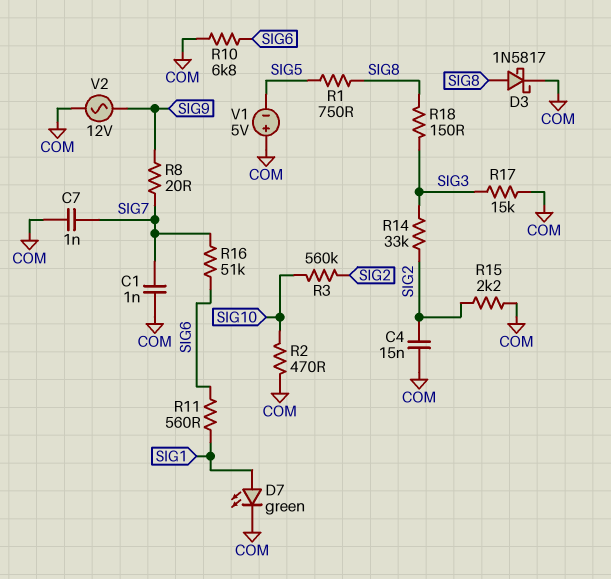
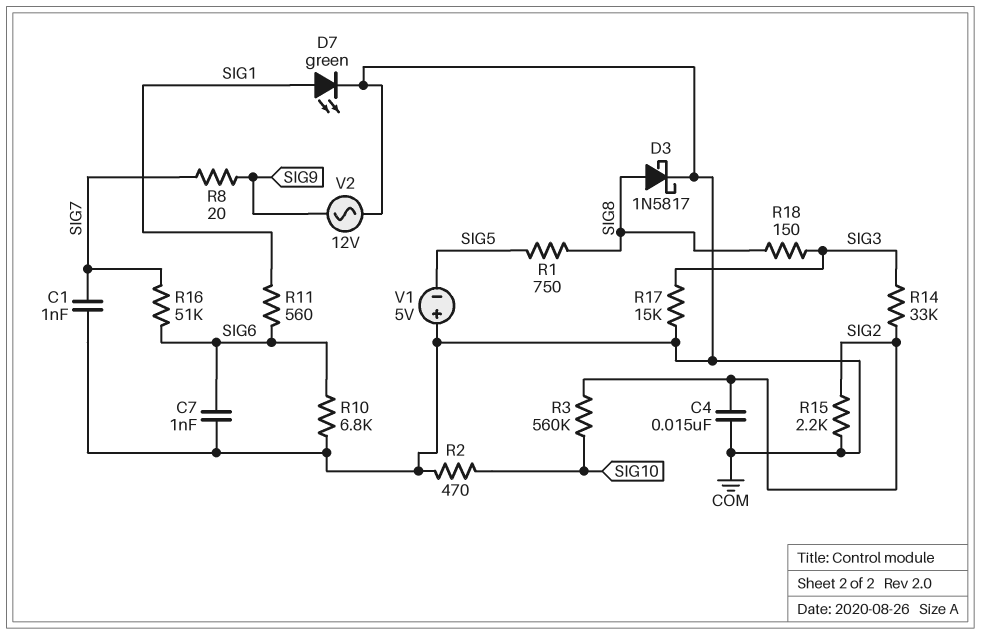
C7: 1nF (COM, SIG7) -> 1nF (COM, SIG6)

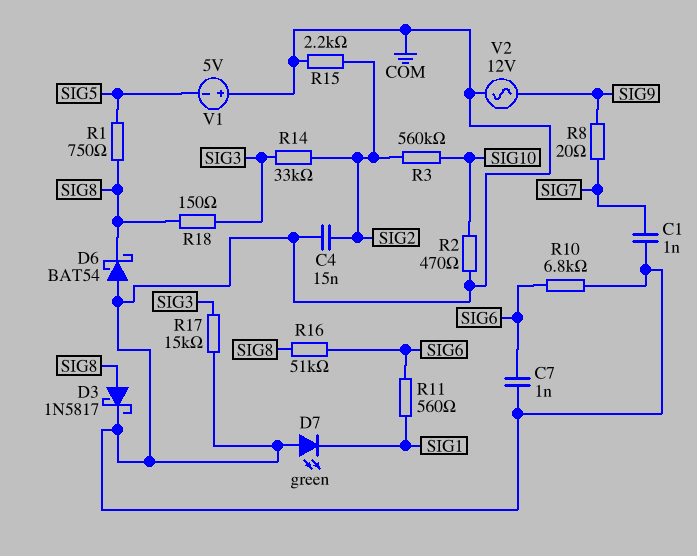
D6: none -> schottky BAT54 (A COM, K SIG8)
D7: LED green (A SIG1, K COM) -> LED green (A COM, K SIG1)
R16: 51k (SIG6, SIG7) -> 51k (SIG6, SIG8)

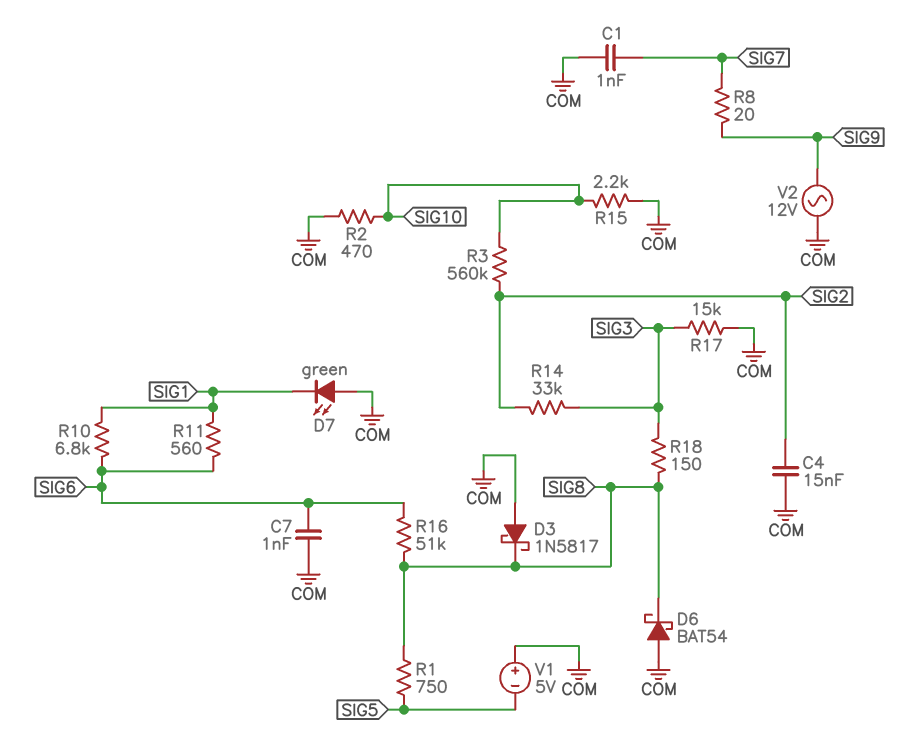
D3: schottky 1N5817 (A SIG8, K COM) -> schottky 1N5817 (A COM, K SIG8)
R10: 6.8k (COM, SIG6) -> 6.8k (SIG1, SIG6)
R15: 2.2k (COM, SIG2) -> 2.2k (COM, SIG10)

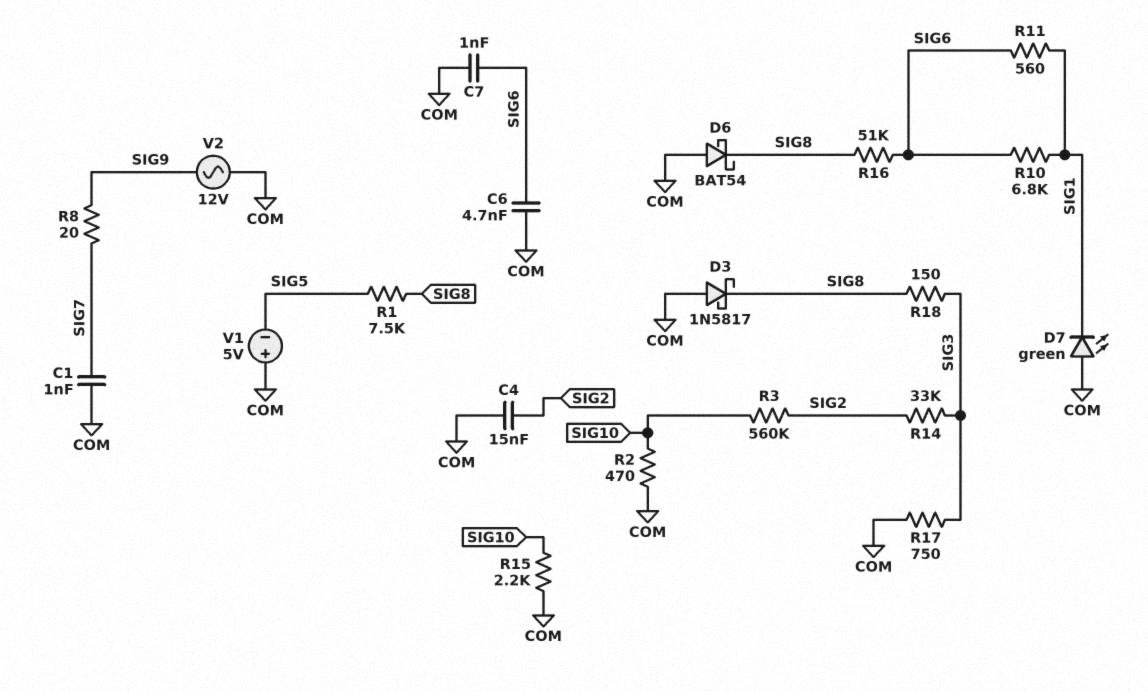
C6: none -> 4.7nF (COM, SIG6)
R1: 750 (SIG5, SIG8) -> 7.5k (SIG5, SIG8)
R17: 15k (COM, SIG3) -> 750 (COM, SIG3)

